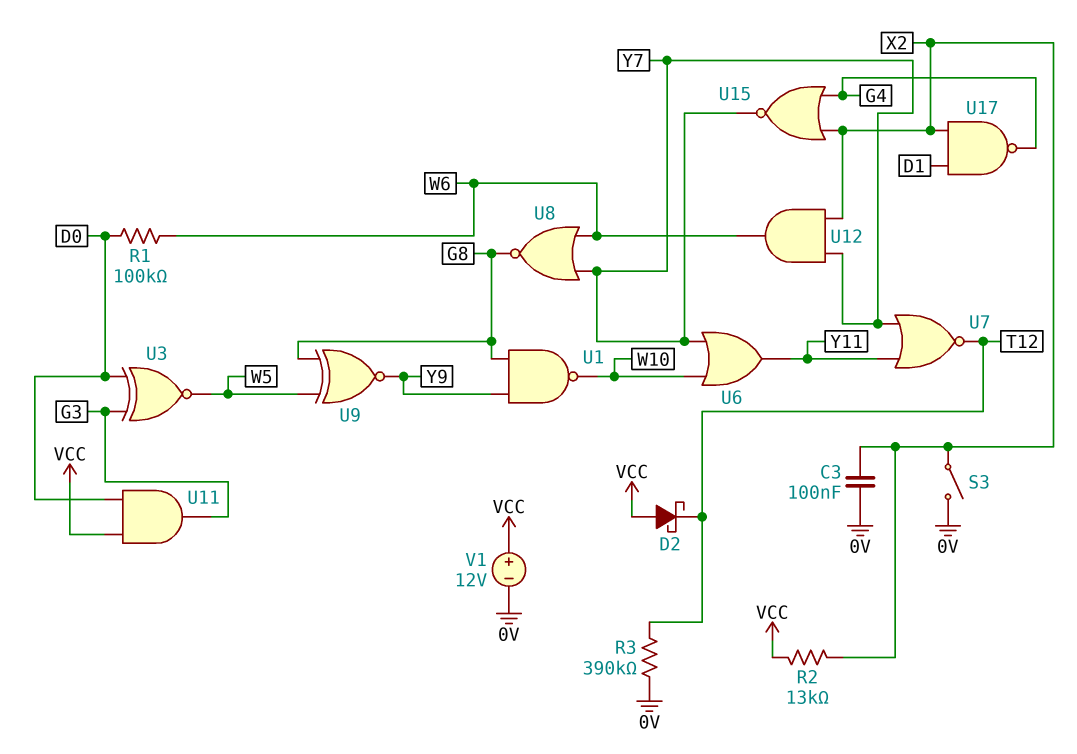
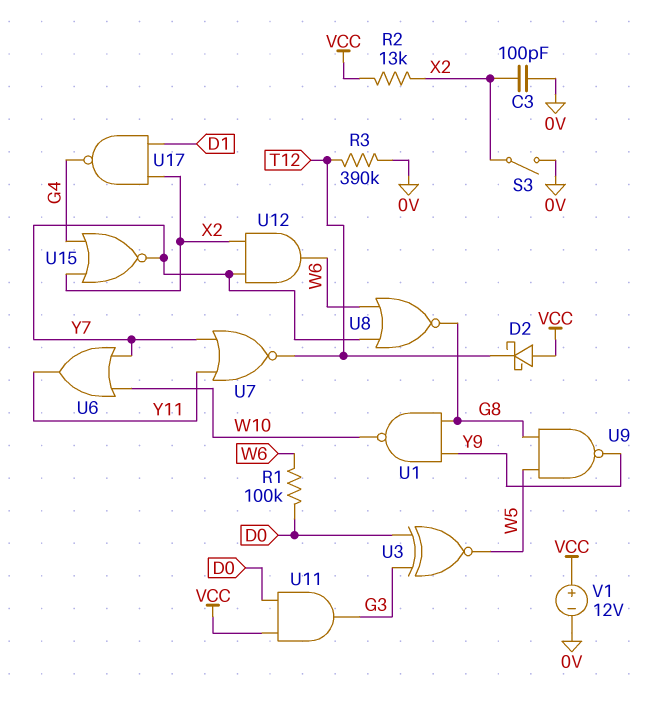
C3: 100nF (0V, X2) -> 100pF (0V, X2)
U9: XNOR (in G8, in W5, out Y9) -> NAND (in G8, in W5, out Y9)

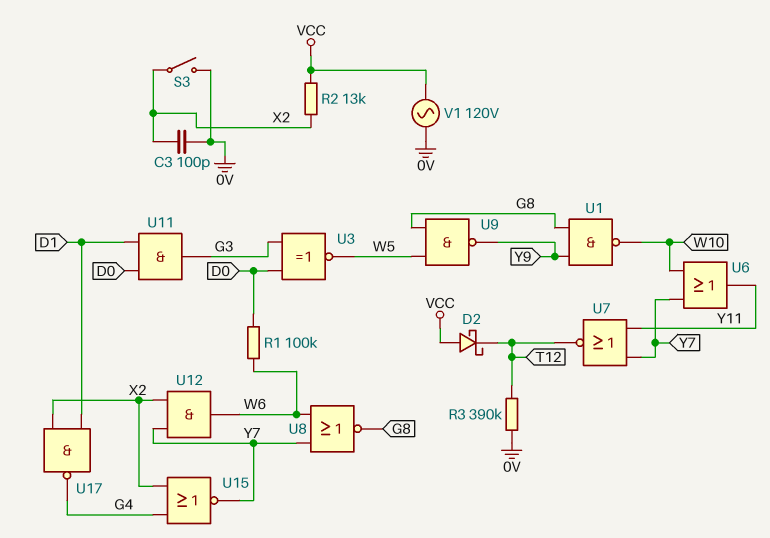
U11: AND (in D0, in VCC, out G3) -> AND (in D0, in D1, out G3)
V1: 12V (plus VCC, minus 0V) -> AC 120V (0V, VCC)

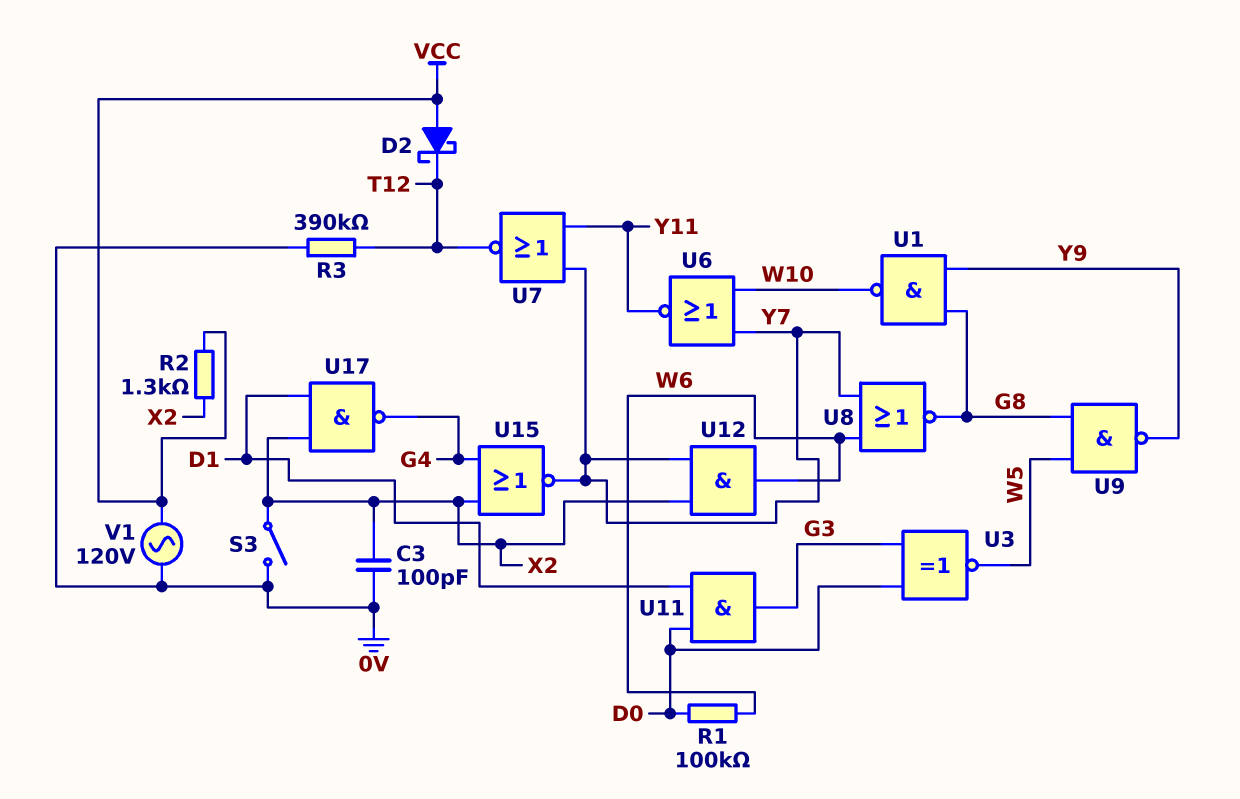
R2: 13k (VCC, X2) -> 1.3k (VCC, X2)
U6: OR (in W10, in Y7, out Y11) -> NOR (in W10, in Y7, out Y11)

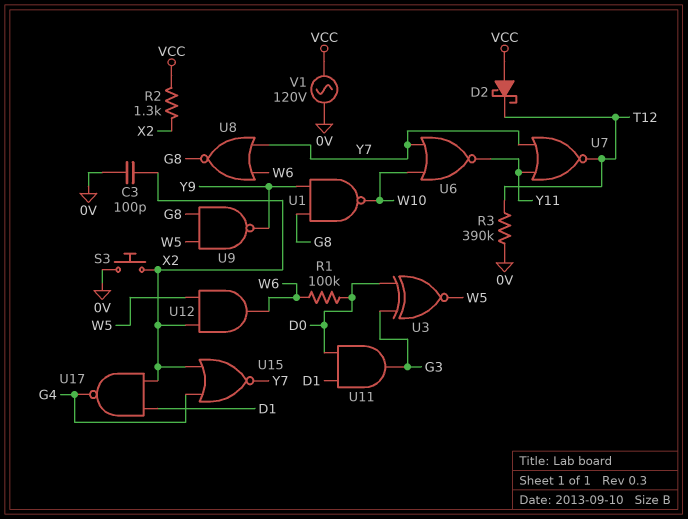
S3: switch (0V, X2) -> button (0V, X2)
U12: AND (in X2, in Y7, out W6) -> AND (in W5, in X2, out W6)

